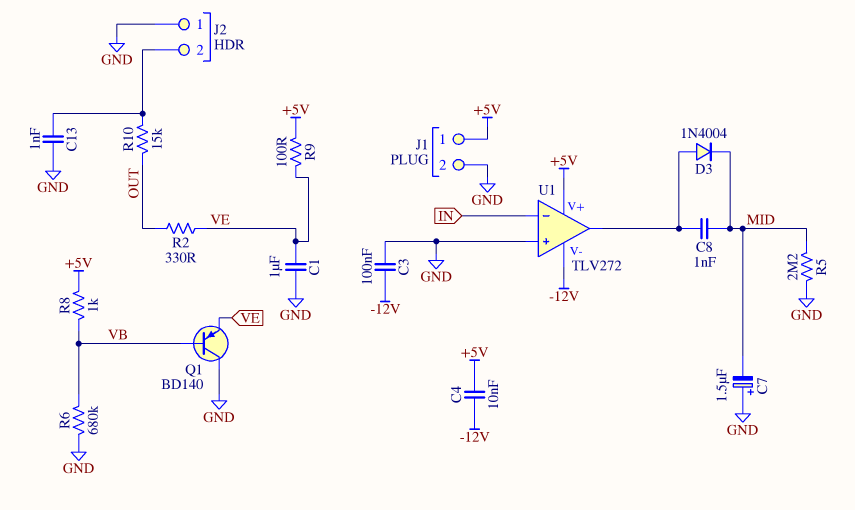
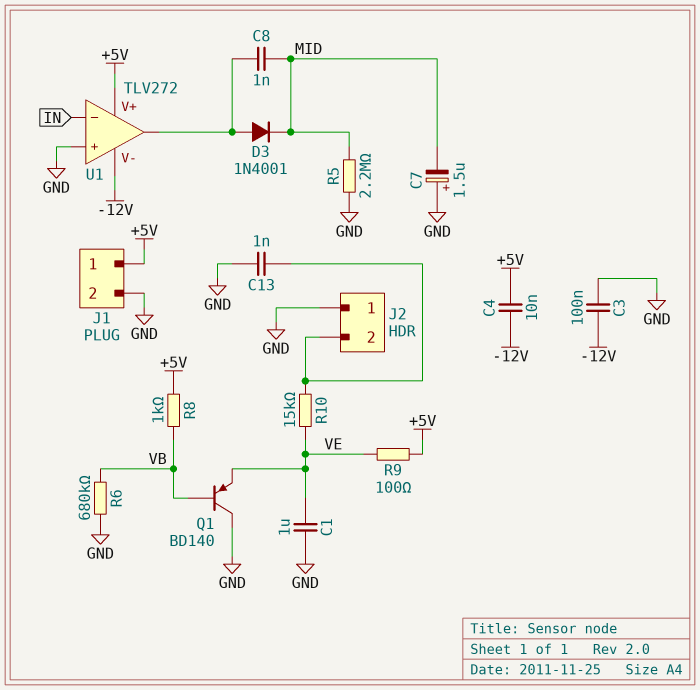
D3: diode 1N4004 (A U1/out, K MID) -> diode 1N4001 (A U1/out, K MID)
R2: 330 (OUT, VE) -> none
R10: 15k (J2/2, OUT) -> 15k (J2/2, VE)

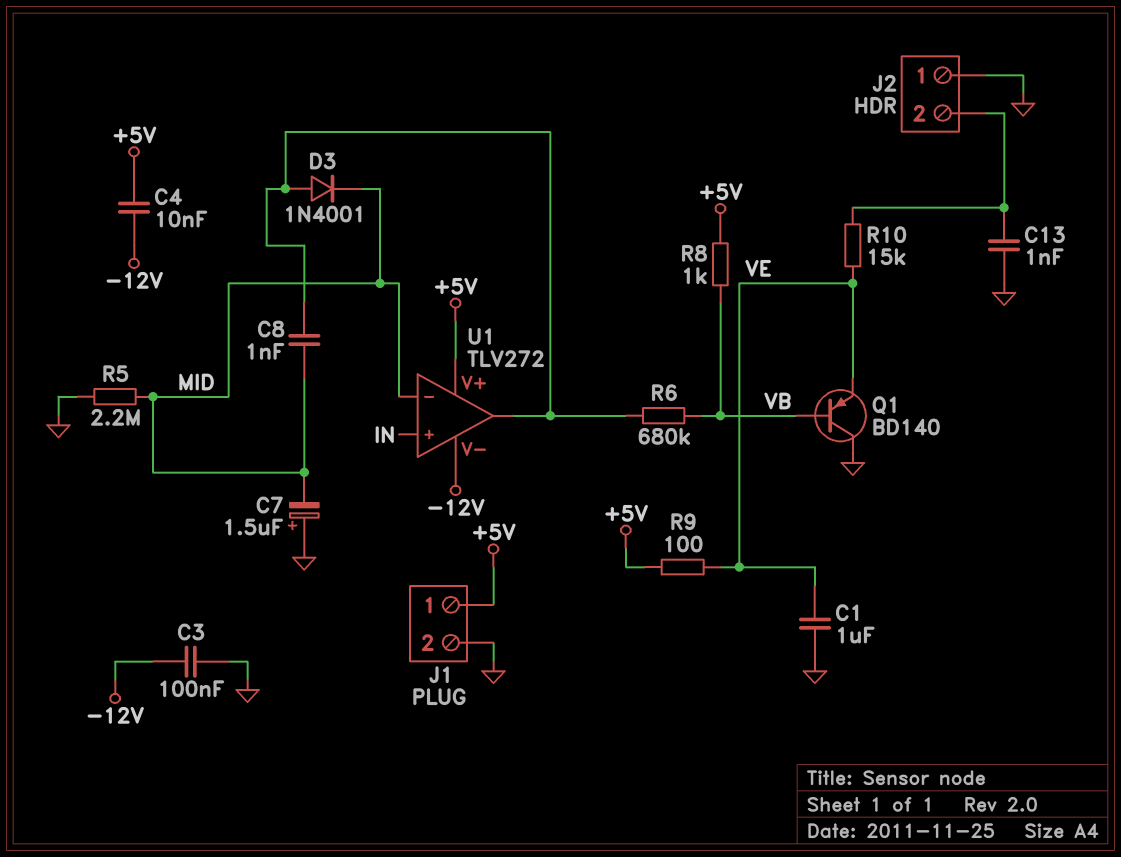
R6: 680k (GND, VB) -> 680k (U1/out, VB)
U1 pin in+: GND -> IN
U1 pin in-: IN -> MID

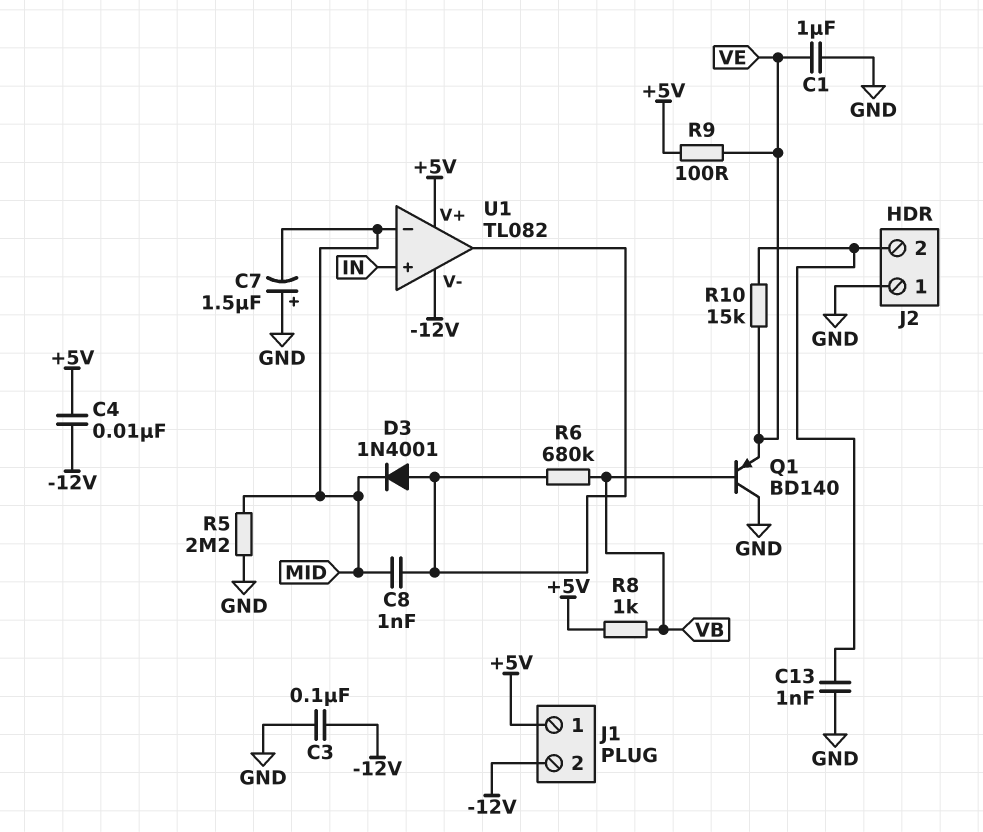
J1 pin 2: GND -> -12V
U1: TLV272 -> TL082

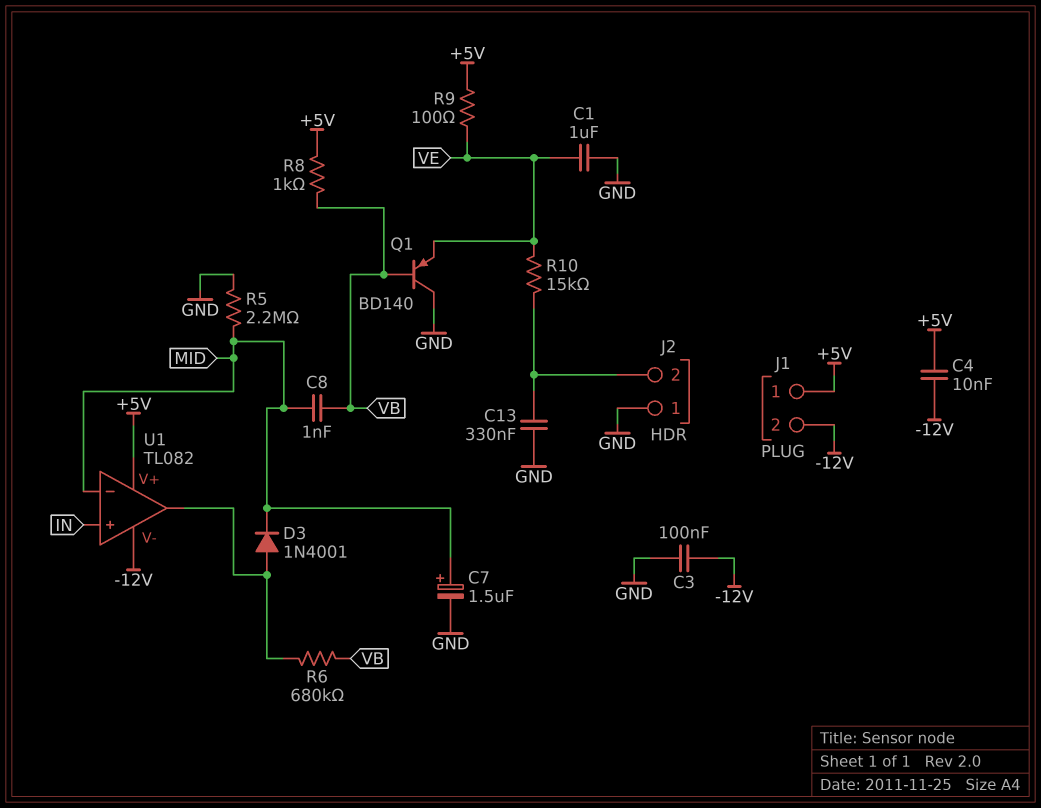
C7: 1.5uF (plus GND, minus MID) -> 1.5uF (plus MID, minus GND)
C8: 1nF (MID, U1/out) -> 1nF (MID, VB)
C13: 1nF (GND, J2/2) -> 330nF (GND, J2/2)

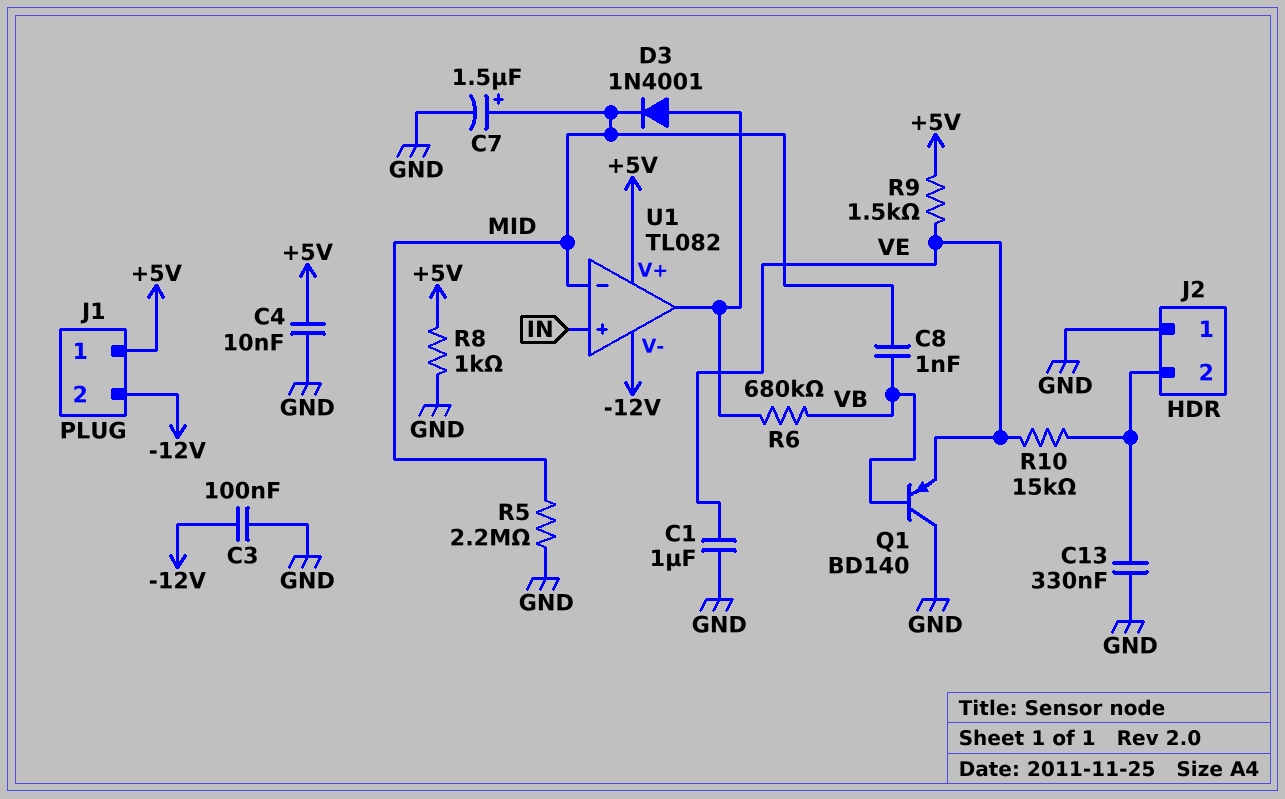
C4: 10nF (+5V, -12V) -> 10nF (+5V, GND)
R8: 1k (+5V, VB) -> 1k (+5V, GND)
R9: 100 (+5V, VE) -> 1.5k (+5V, VE)

